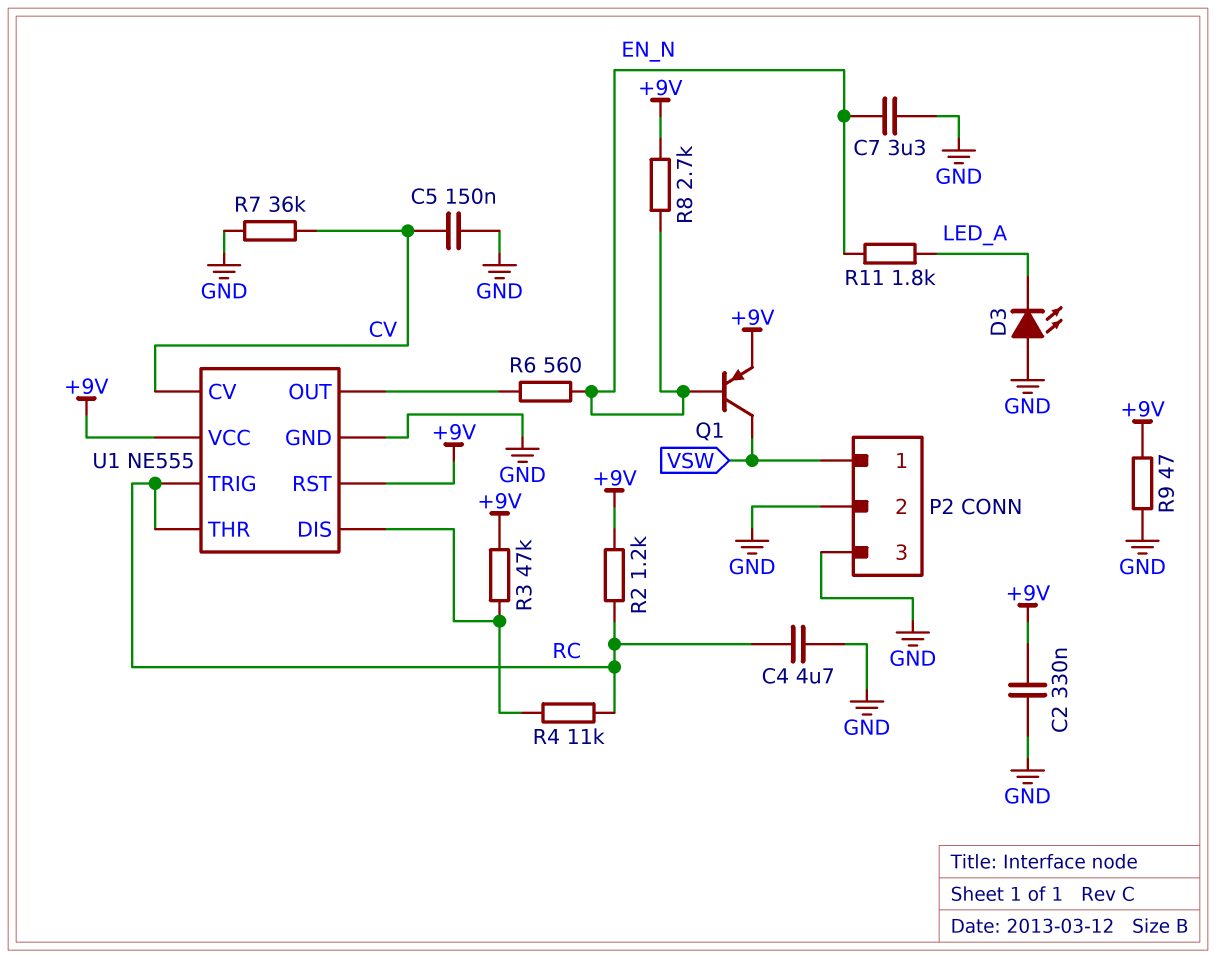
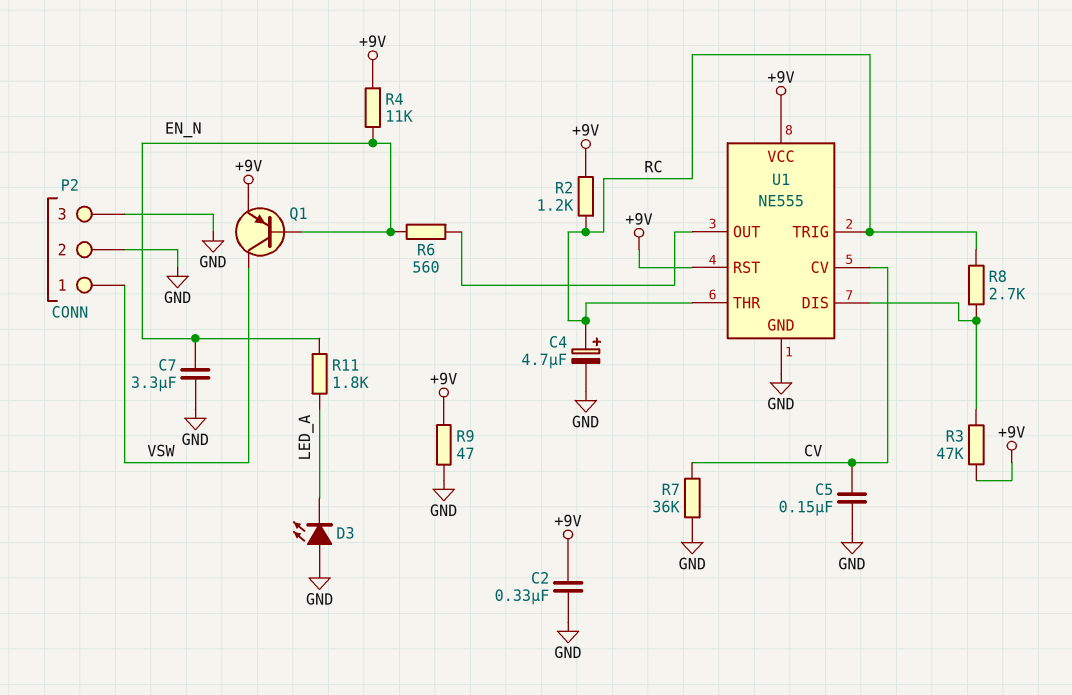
C4: 4.7uF (GND, RC) -> 4.7uF (plus RC, minus GND)
R4: 11k (RC, U1/DIS) -> 11k (+9V, EN_N)
R8: 2.7k (+9V, EN_N) -> 2.7k (RC, U1/DIS)

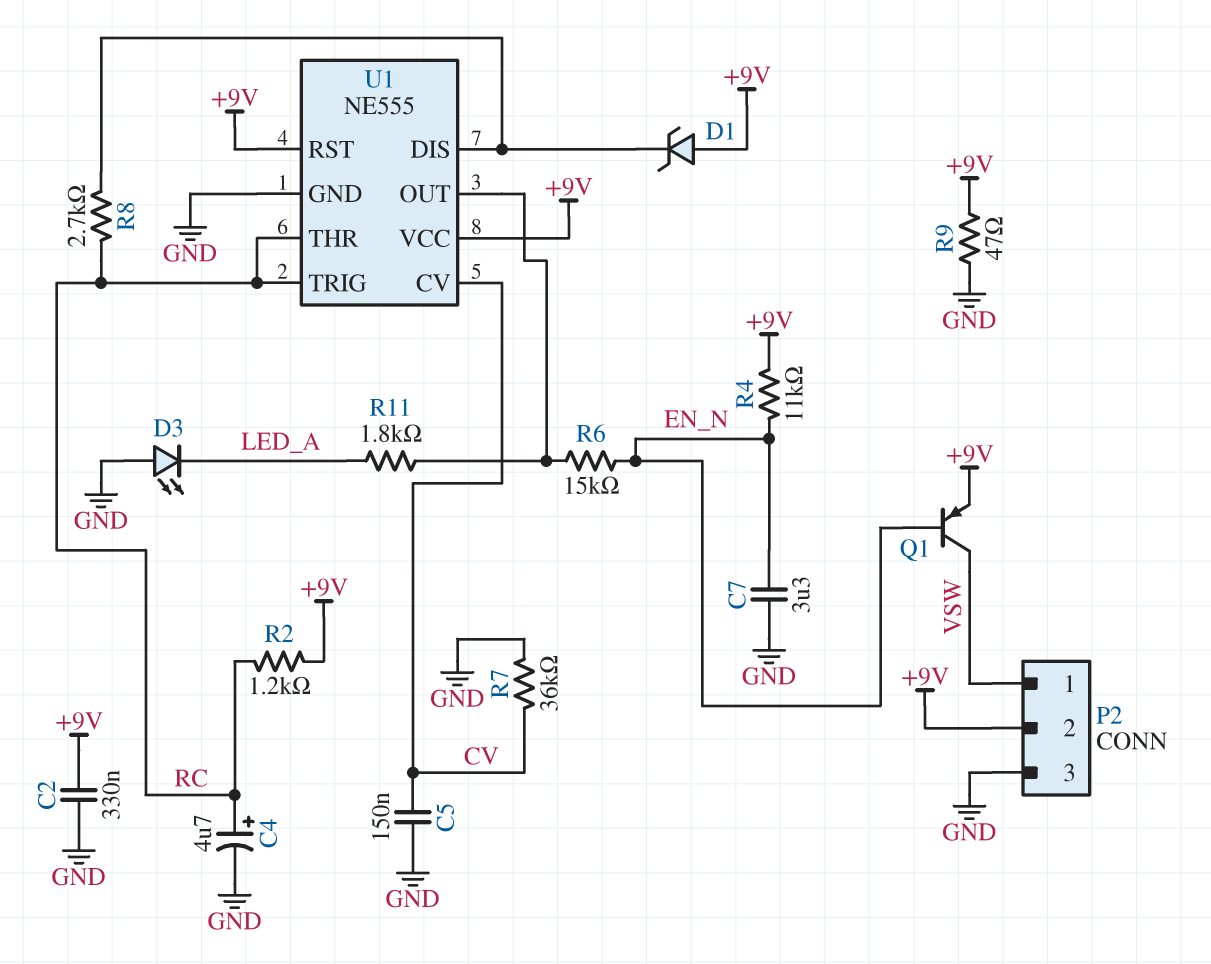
D1: none -> zener (A +9V, K U1/DIS)
P2 pin 2: GND -> +9V
R3: 47k (+9V, U1/DIS) -> none
R6: 560 (EN_N, U1/OUT) -> 15k (EN_N, U1/OUT)
R11: 1.8k (EN_N, LED_A) -> 1.8k (LED_A, U1/OUT)

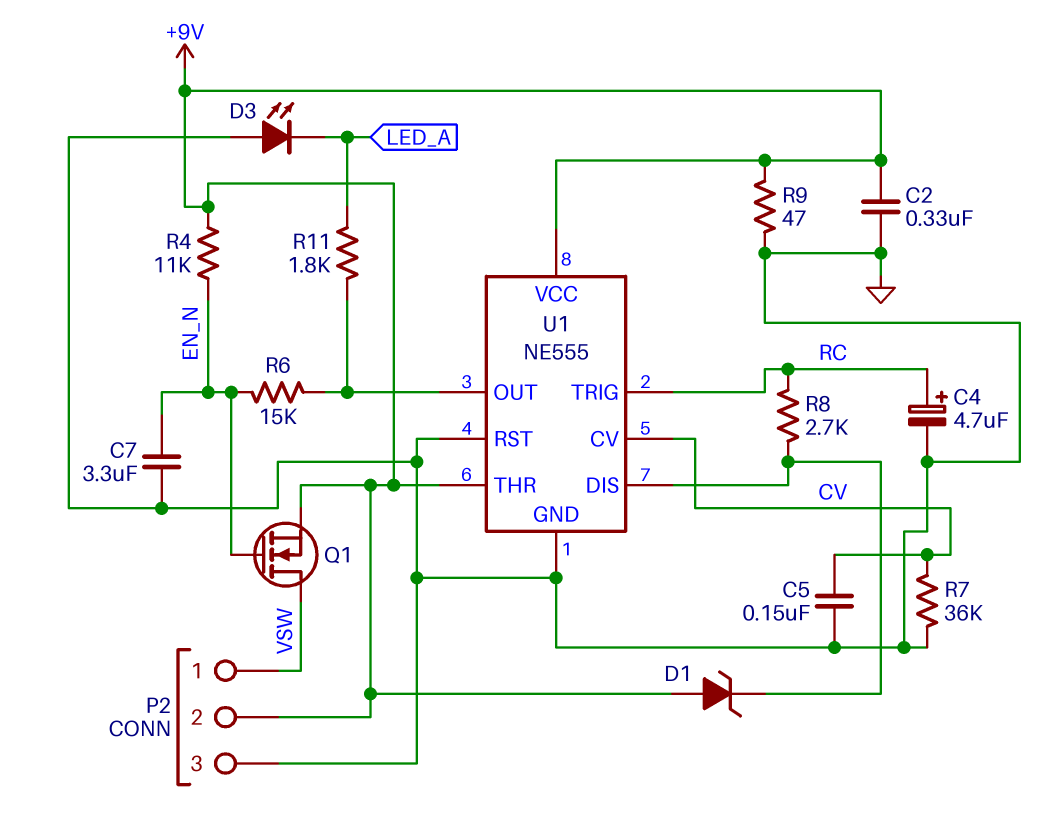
Q1: PNP (B EN_N, C VSW, E +9V) -> NMOS (G EN_N, D VSW, S +9V)
R2: 1.2k (+9V, RC) -> none
U1 pin RST: +9V -> GND
U1 pin THR: RC -> +9V

